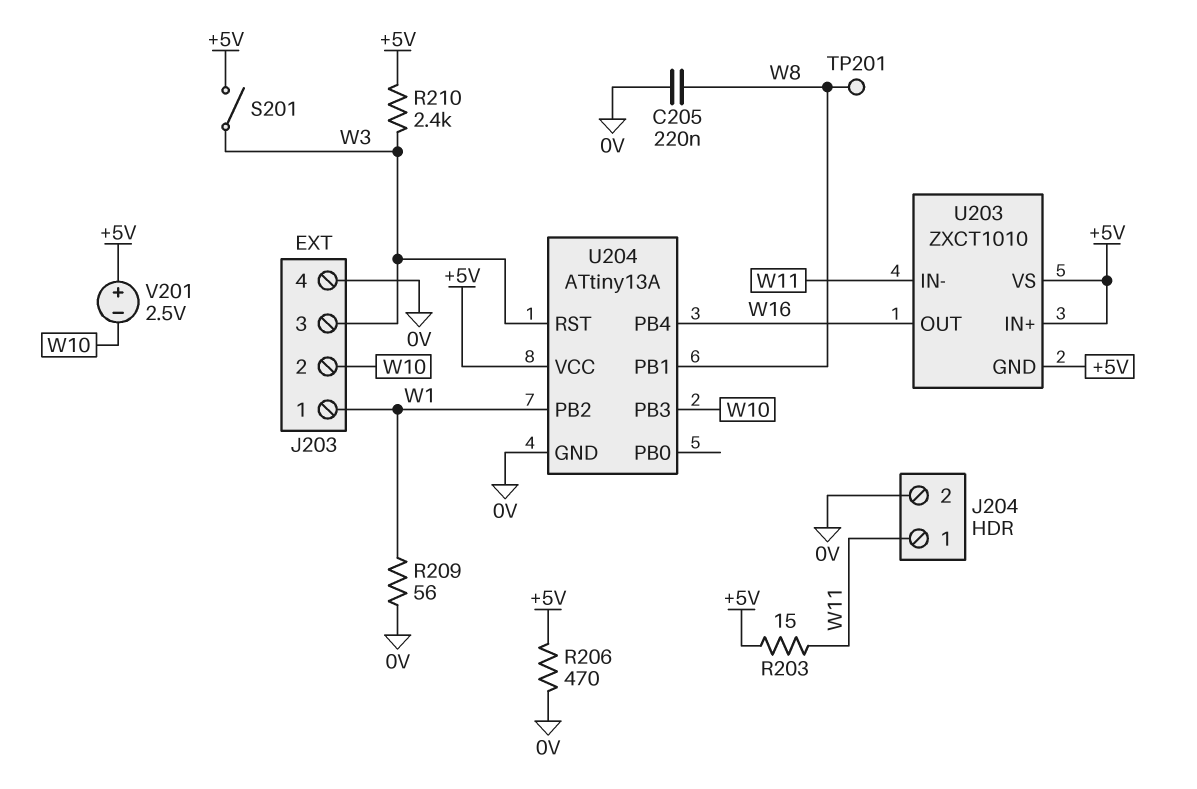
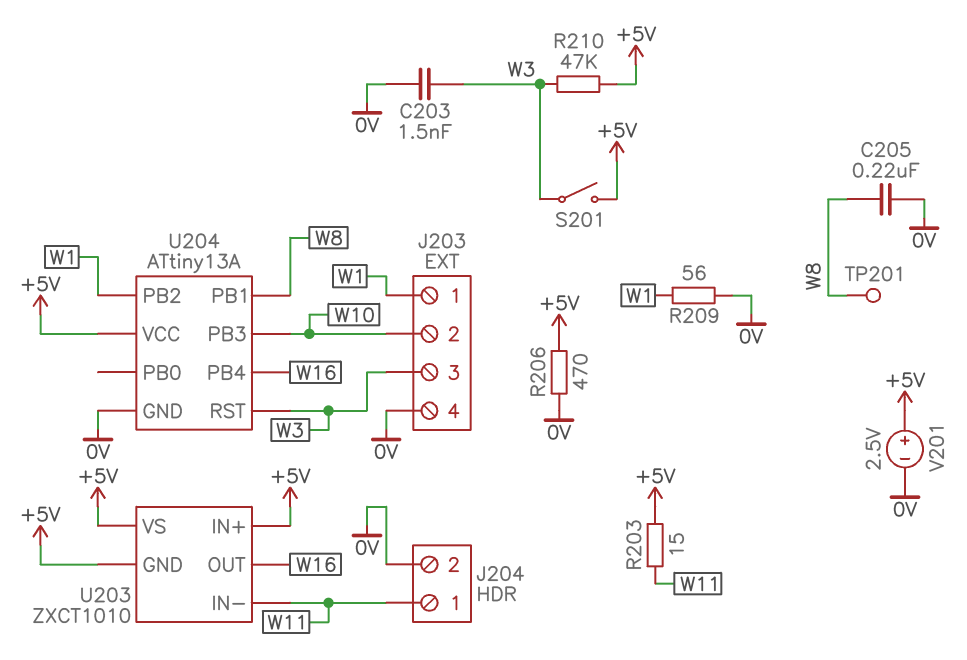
C203: none -> 1.5nF (0V, W3)
R210: 2.4k (+5V, W3) -> 47k (+5V, W3)
V201: 2.5V (plus +5V, minus W10) -> 2.5V (plus +5V, minus 0V)

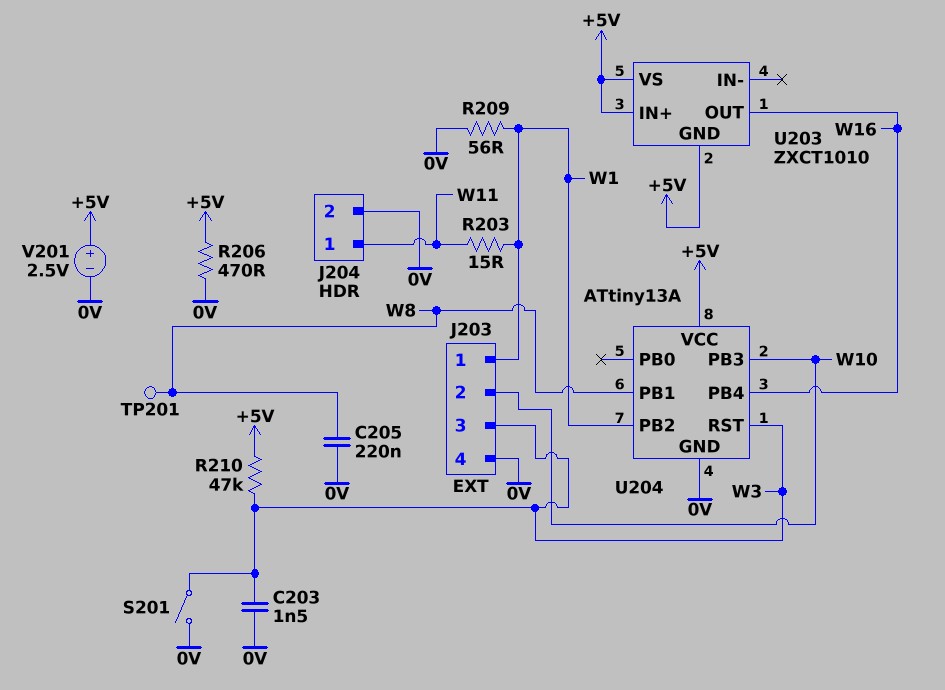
R203: 15 (+5V, W11) -> 15 (W1, W11)
S201: switch (+5V, W3) -> switch (0V, W3)
U203 pin IN-: W11 -> none

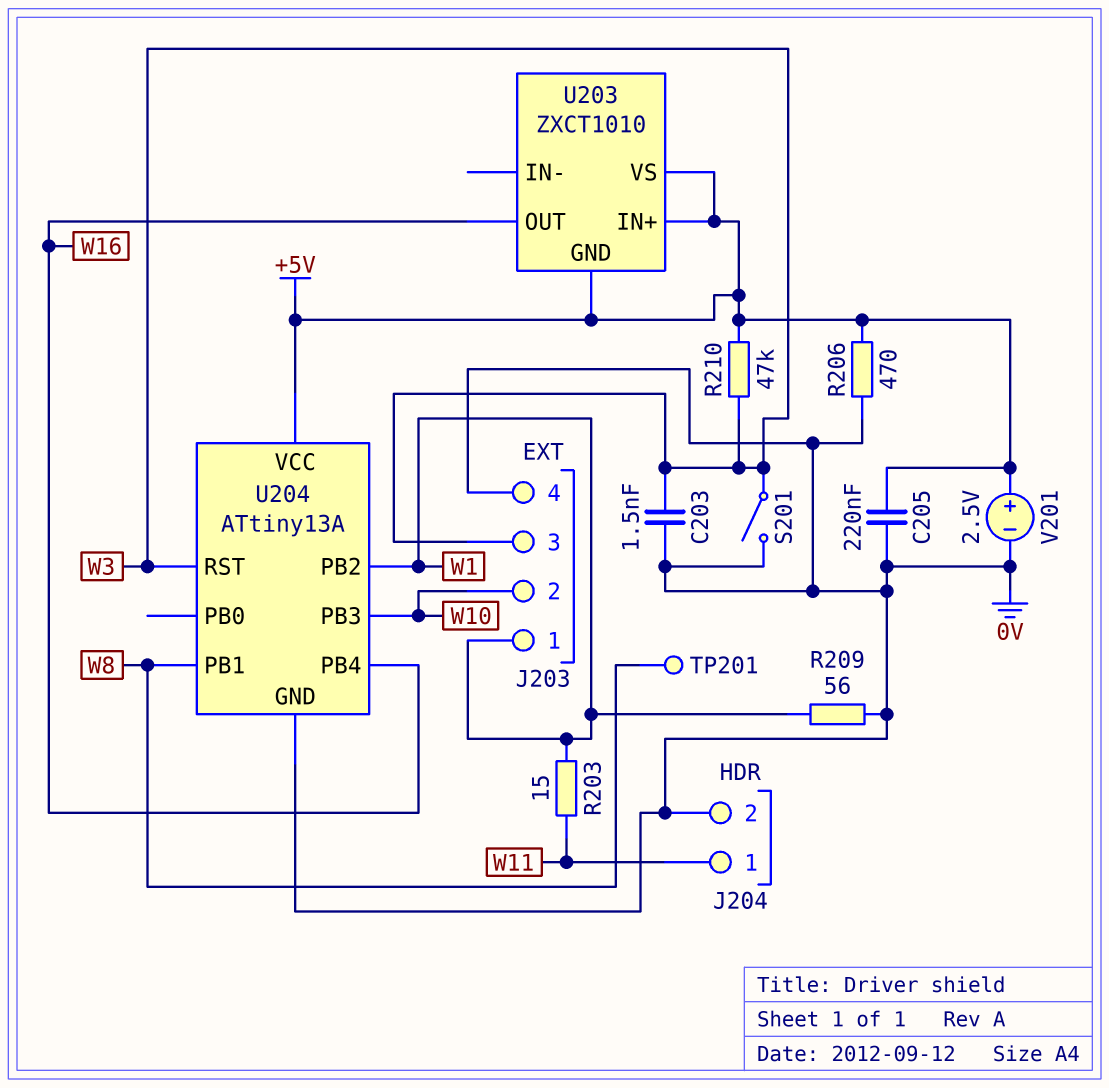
C205: 220nF (0V, W8) -> 220nF (+5V, 0V)

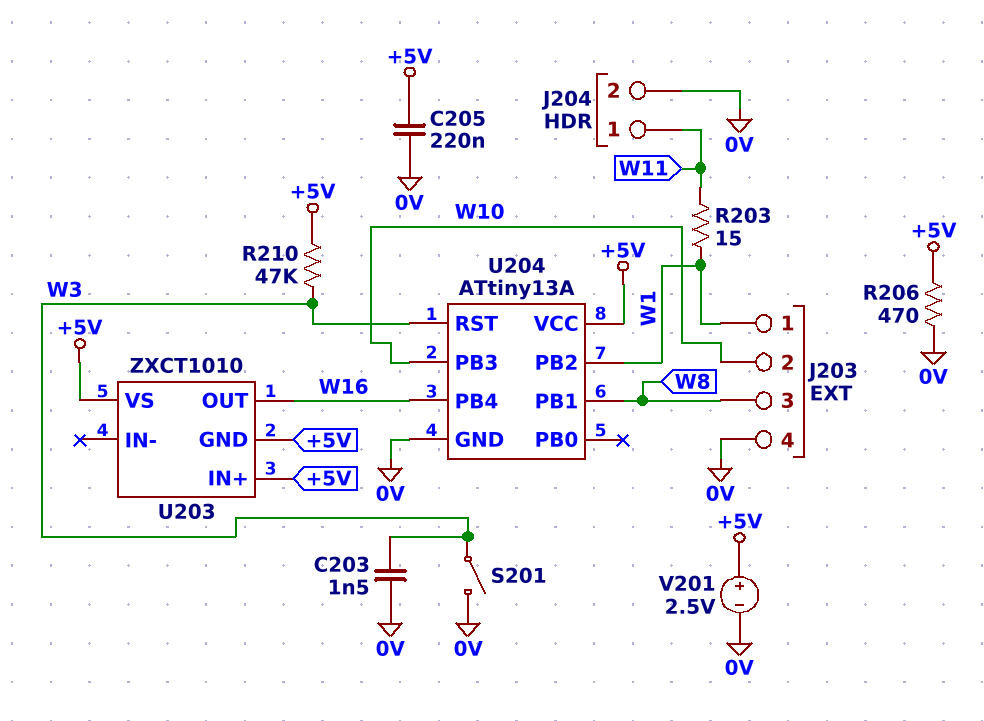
J203 pin 3: W3 -> W8
R209: 56 (0V, W1) -> none
TP201: test point (W8) -> none

